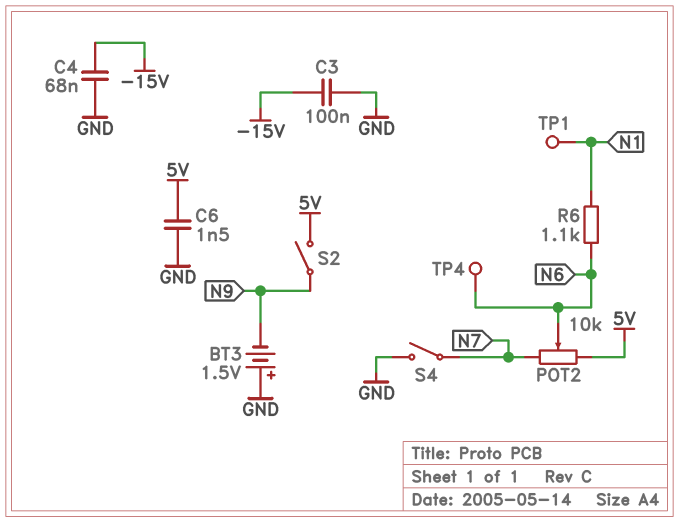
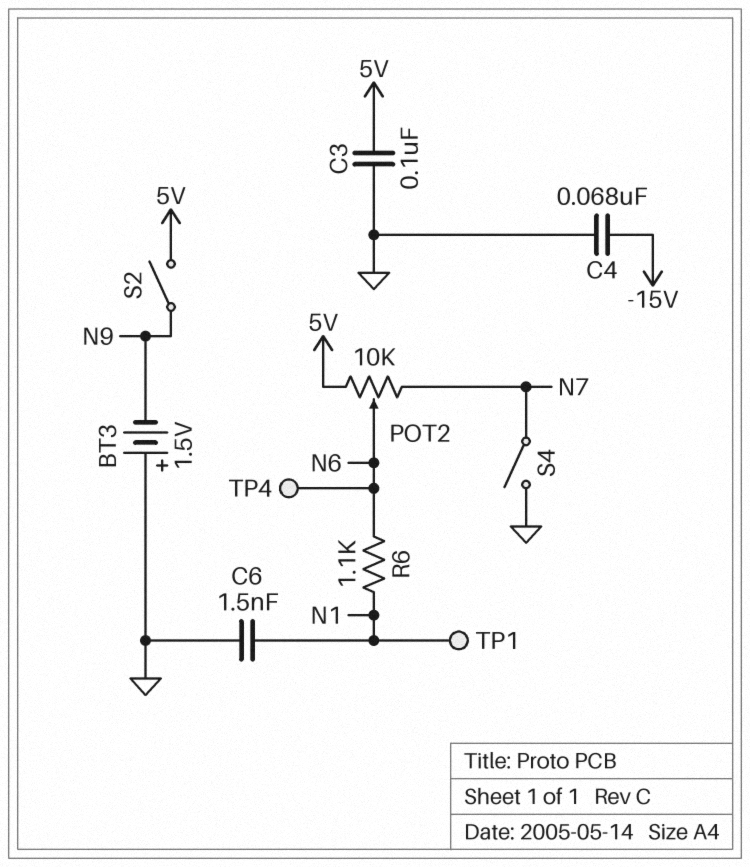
C3: 100nF (-15V, GND) -> 100nF (5V, GND)
C6: 1.5nF (5V, GND) -> 1.5nF (GND, N1)

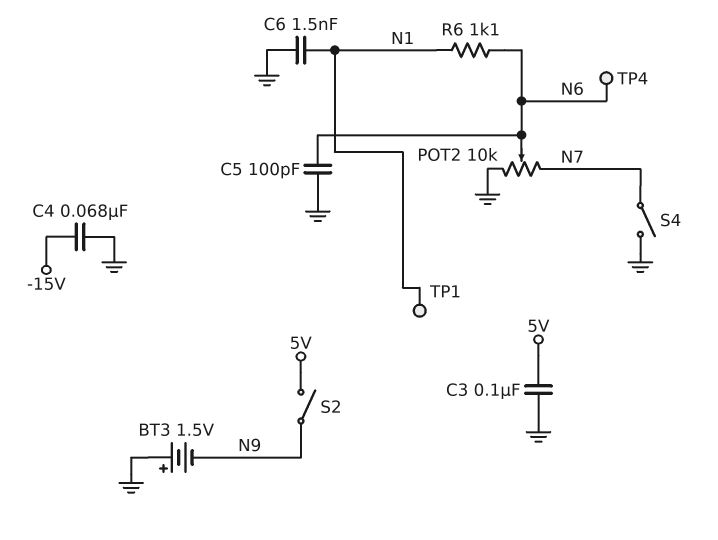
C5: none -> 100pF (GND, N6)
POT2: 10k (5V, N7, wiper N6) -> 10k (GND, N7, wiper N6)

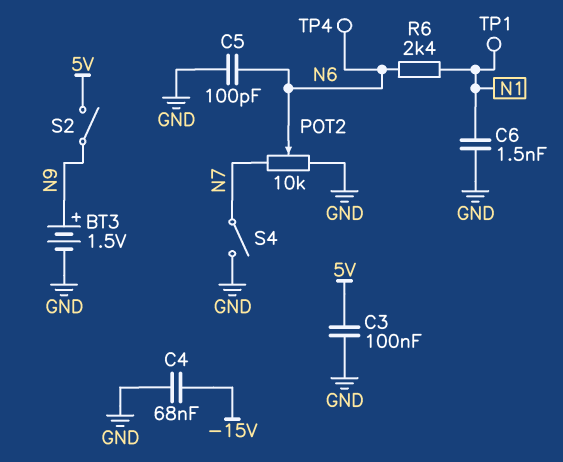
BT3: 1.5V (plus GND, minus N9) -> 1.5V (plus N9, minus GND)
R6: 1.1k (N1, N6) -> 2.4k (N1, N6)

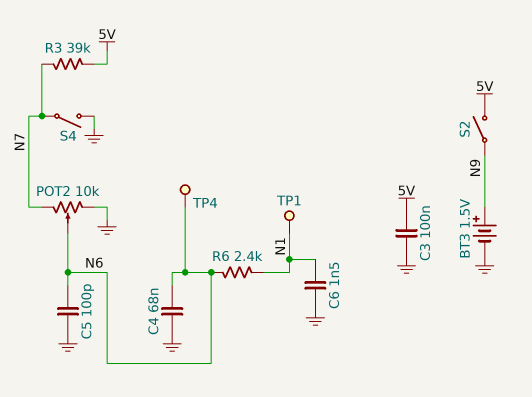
C4: 68nF (-15V, GND) -> 68nF (GND, N6)
R3: none -> 39k (5V, N7)

